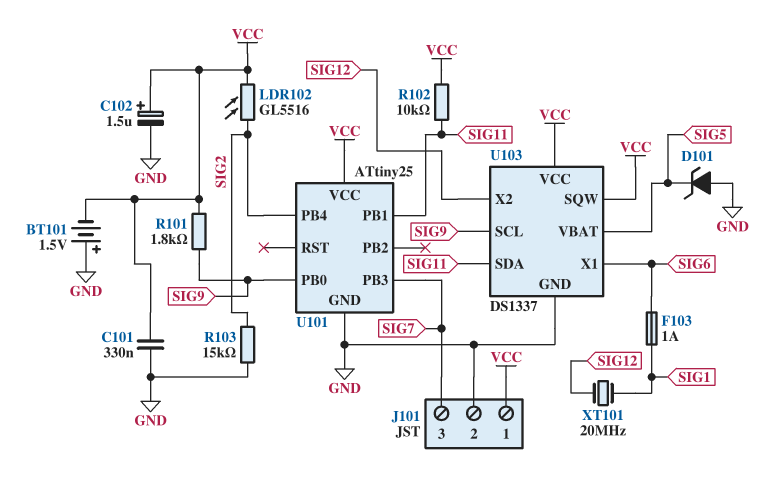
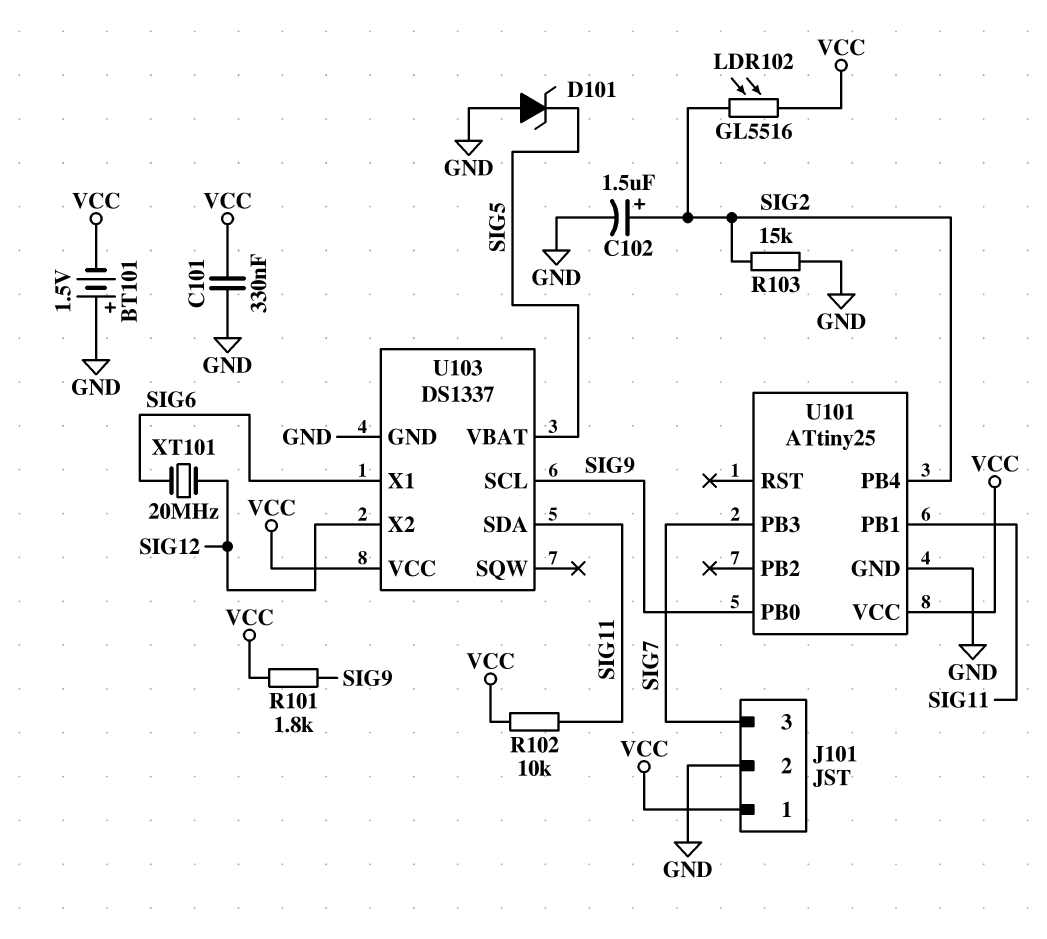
C102: 1.5uF (plus VCC, minus GND) -> 1.5uF (plus SIG2, minus GND)
F103: 1A (SIG1, SIG6) -> none
U103 pin SQW: VCC -> none
XT101: 20MHz (SIG1, SIG12) -> 20MHz (SIG6, SIG12)

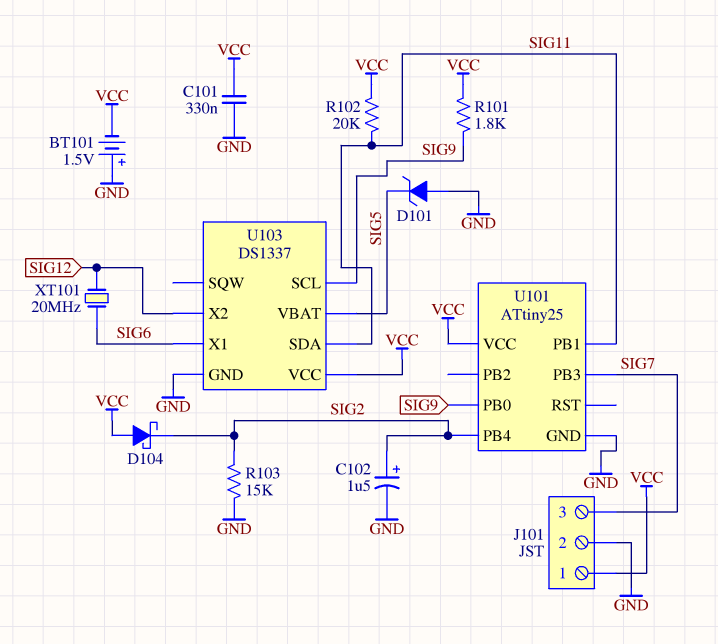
D104: none -> schottky (A VCC, K SIG2)
LDR102: GL5516 (SIG2, VCC) -> none
R102: 10k (SIG11, VCC) -> 20k (SIG11, VCC)

